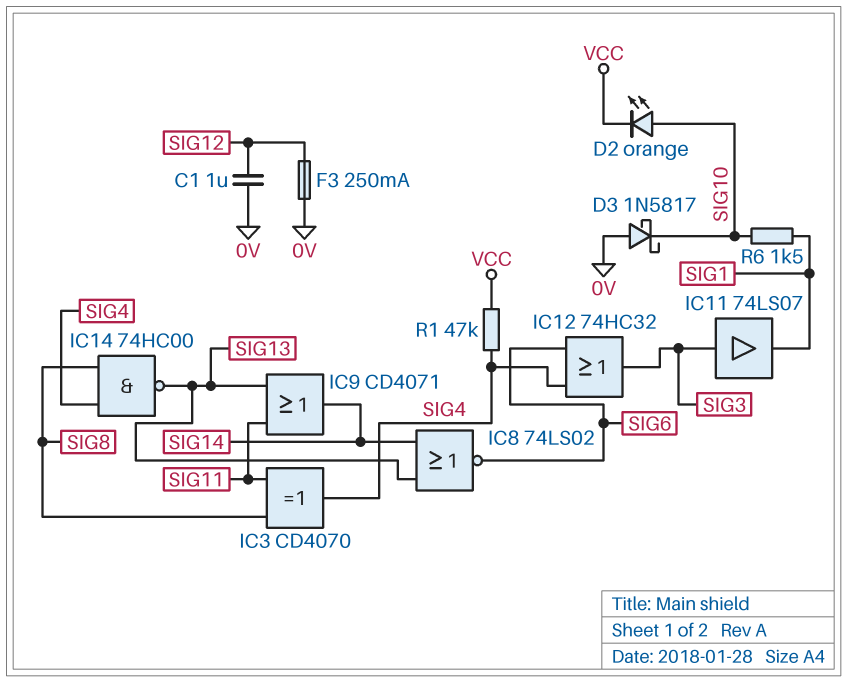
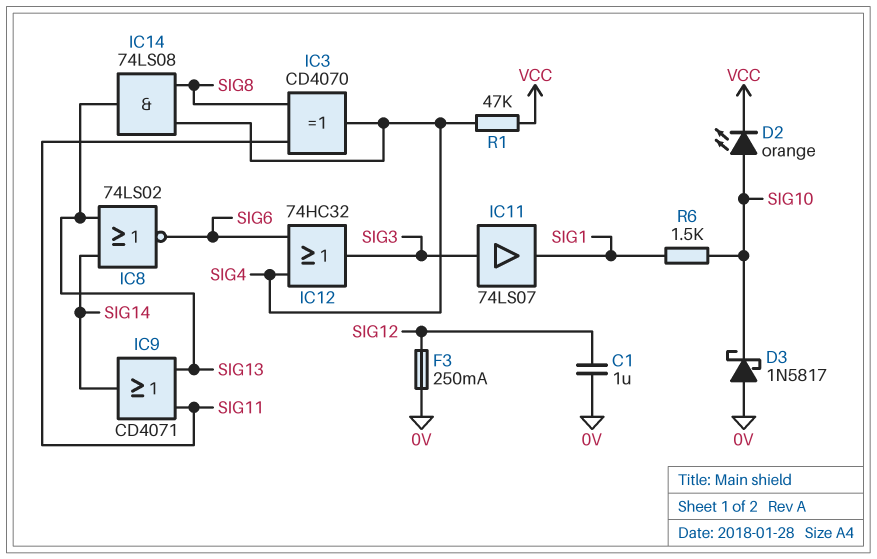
IC14: NAND 74HC00 (in SIG4, in SIG8, out SIG13) -> AND 74LS08 (in SIG4, in SIG8, out SIG13)

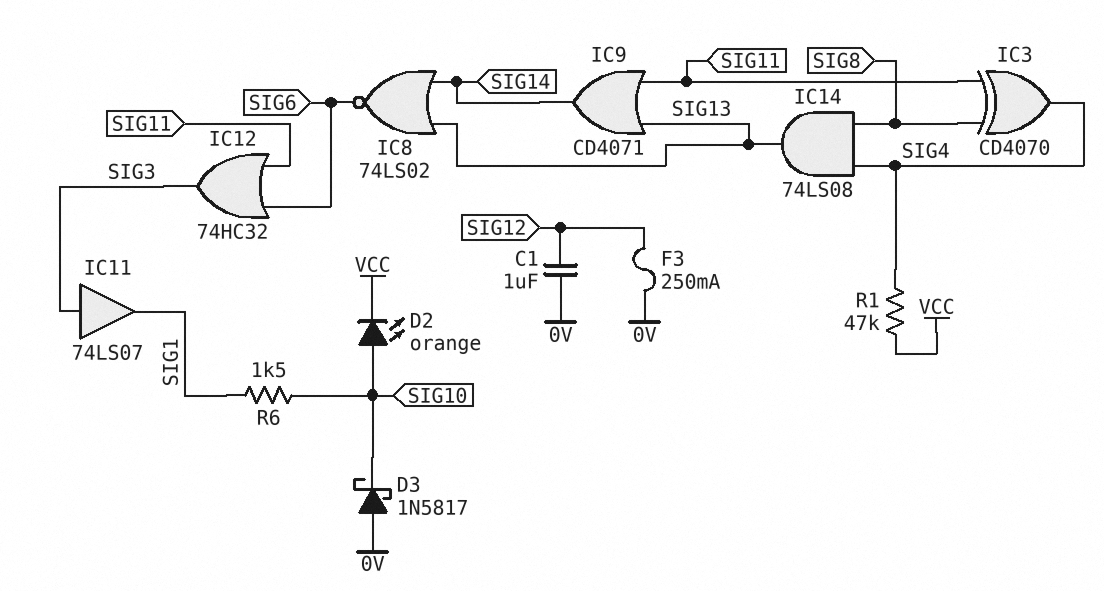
IC12: OR 74HC32 (in SIG4, in SIG6, out SIG3) -> OR 74HC32 (in SIG6, in SIG11, out SIG3)

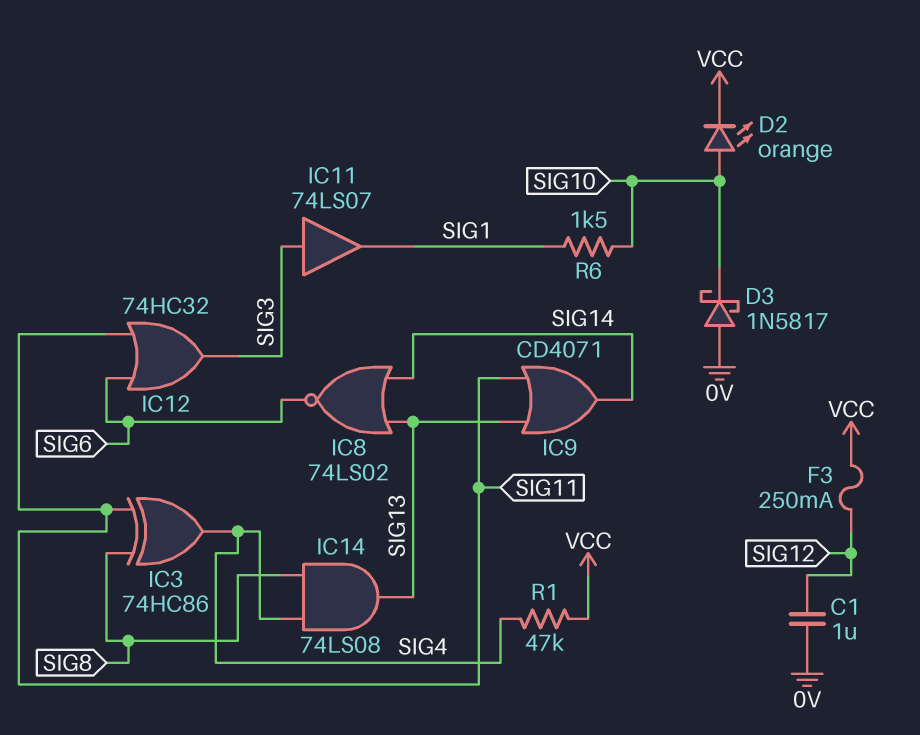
F3: 250mA (0V, SIG12) -> 250mA (SIG12, VCC)
IC3: XOR CD4070 (in SIG8, in SIG11, out SIG4) -> XOR 74HC86 (in SIG8, in SIG11, out SIG4)

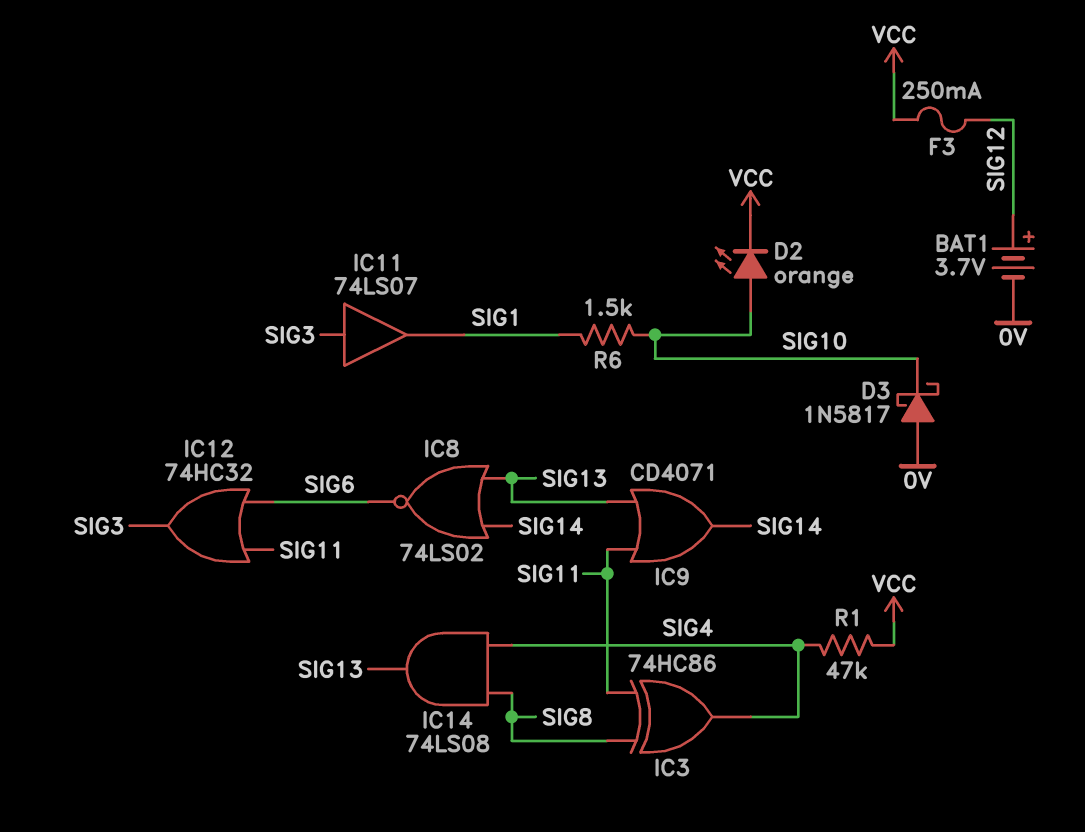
BAT1: none -> 3.7V (plus SIG12, minus 0V)
C1: 1uF (0V, SIG12) -> none

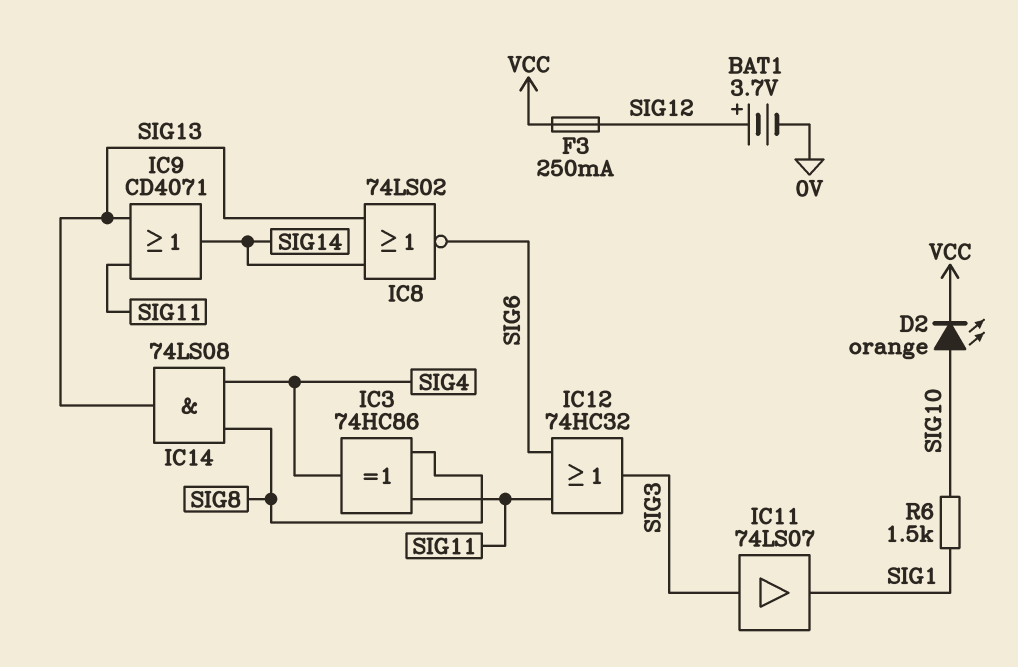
D3: schottky 1N5817 (A 0V, K SIG10) -> none
R1: 47k (SIG4, VCC) -> none

